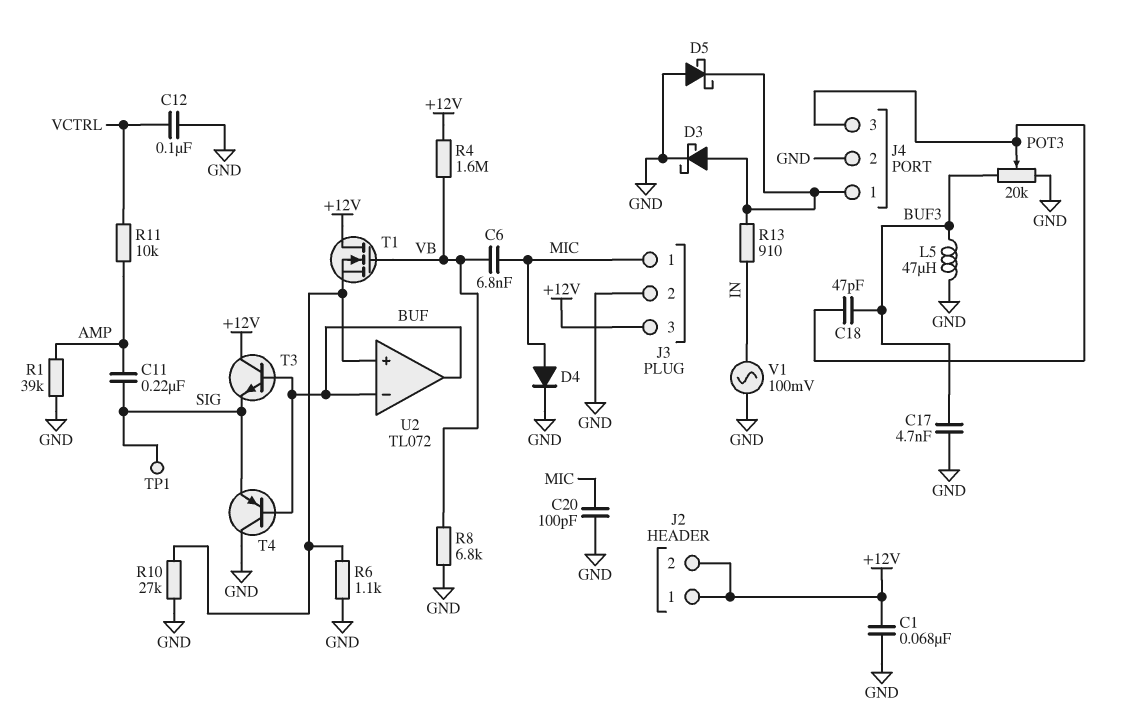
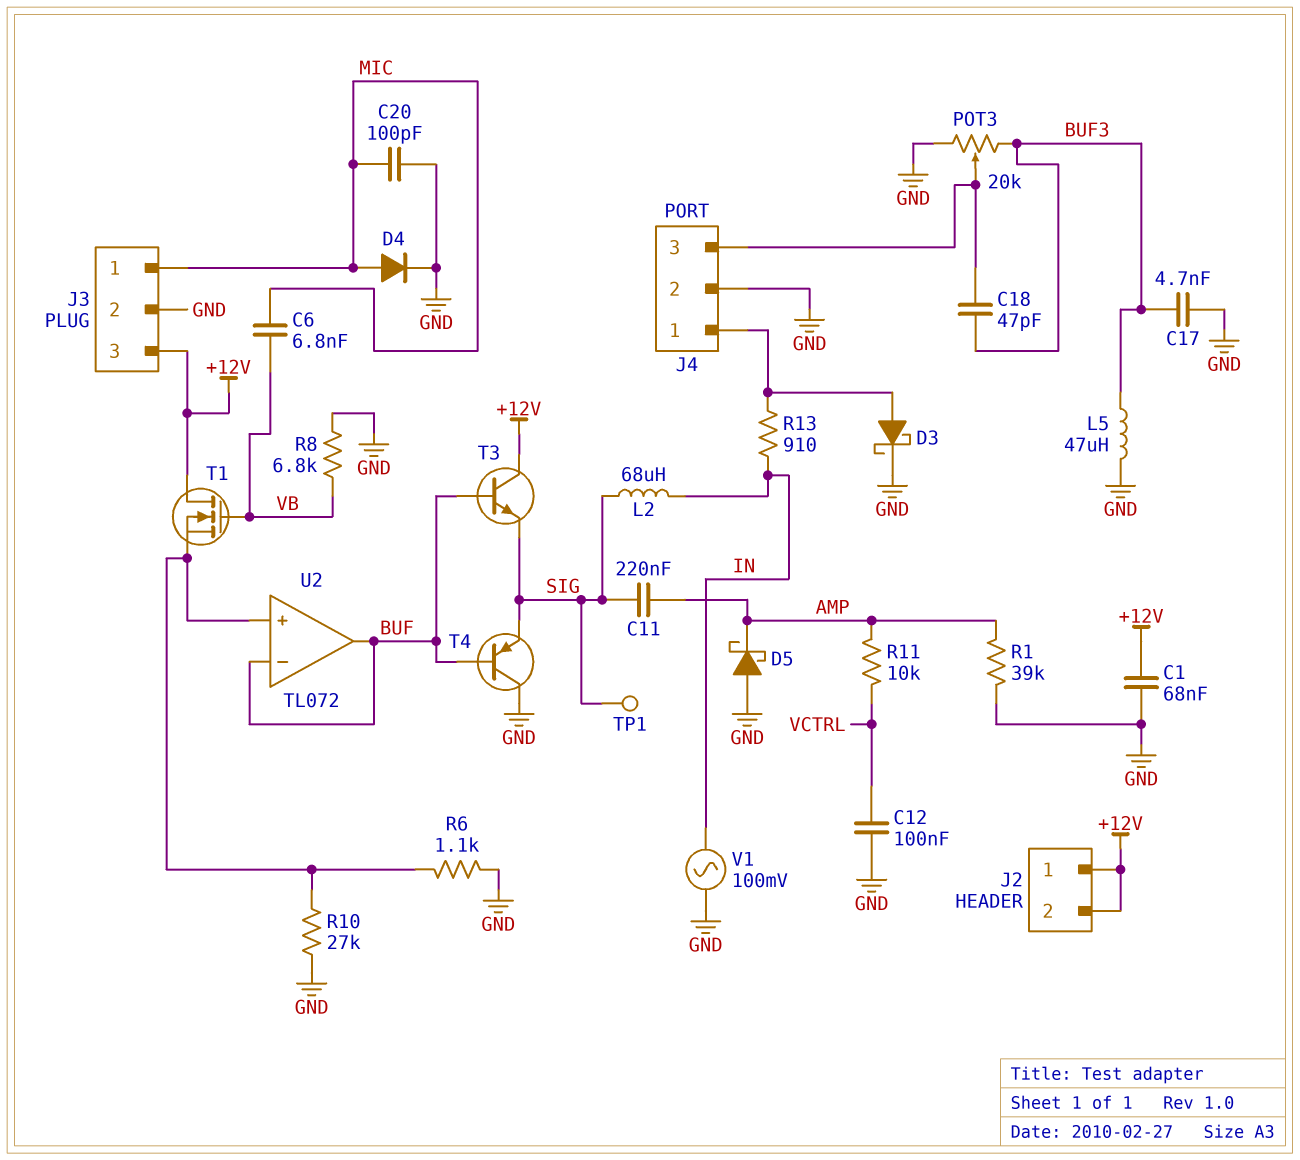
D5: schottky (A GND, K J4/1) -> schottky (A GND, K AMP)
L2: none -> 68uH (IN, SIG)
R4: 1.6M (+12V, VB) -> none

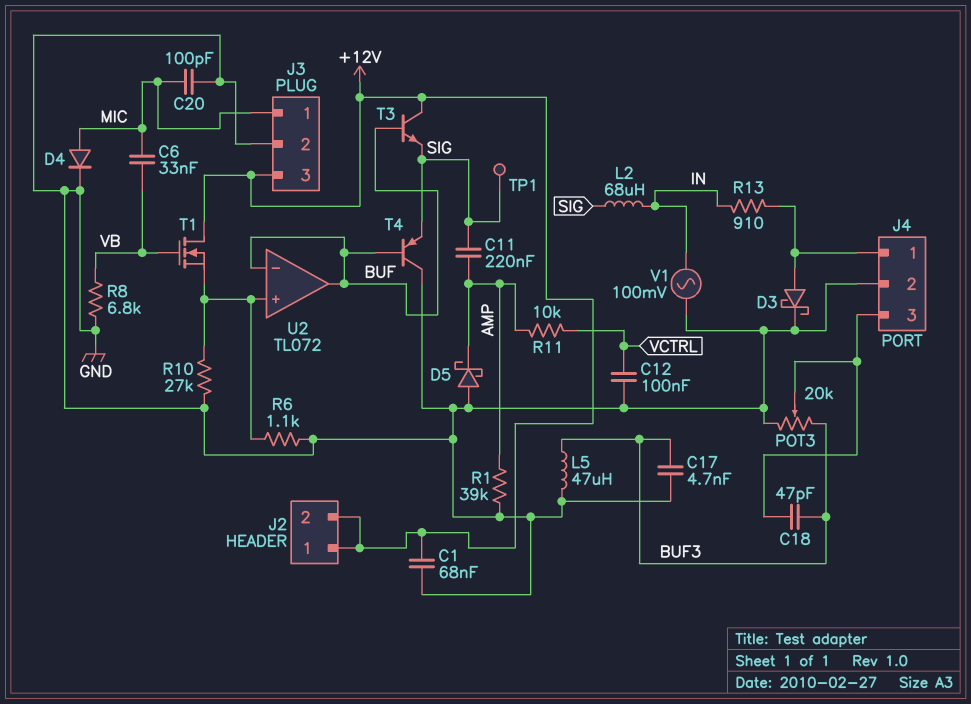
C6: 6.8nF (MIC, VB) -> 33nF (MIC, VB)

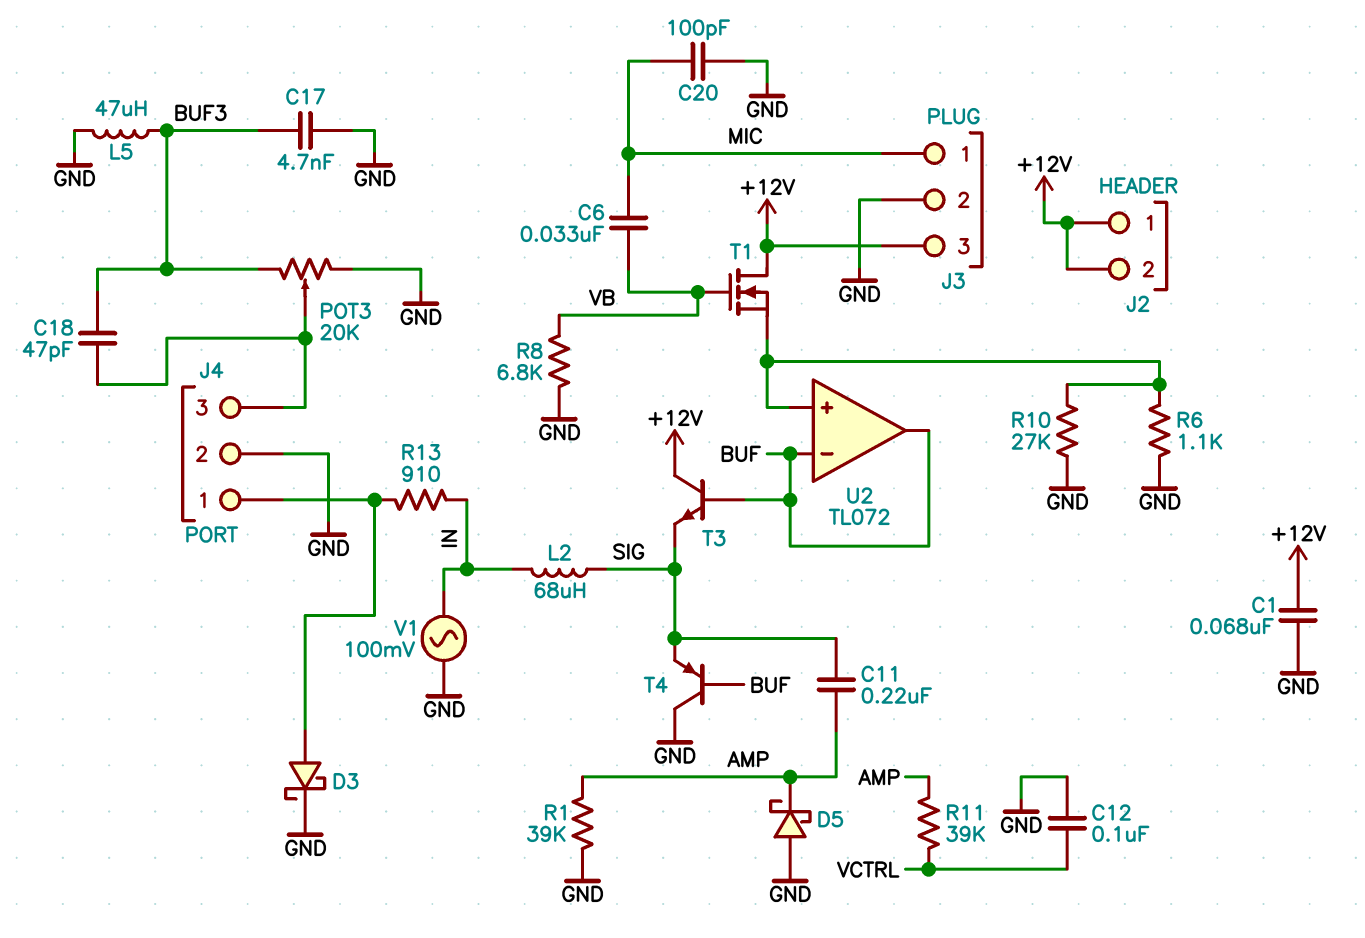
D4: diode (A MIC, K GND) -> none
R11: 10k (AMP, VCTRL) -> 39k (AMP, VCTRL)
TP1: test point (SIG) -> none

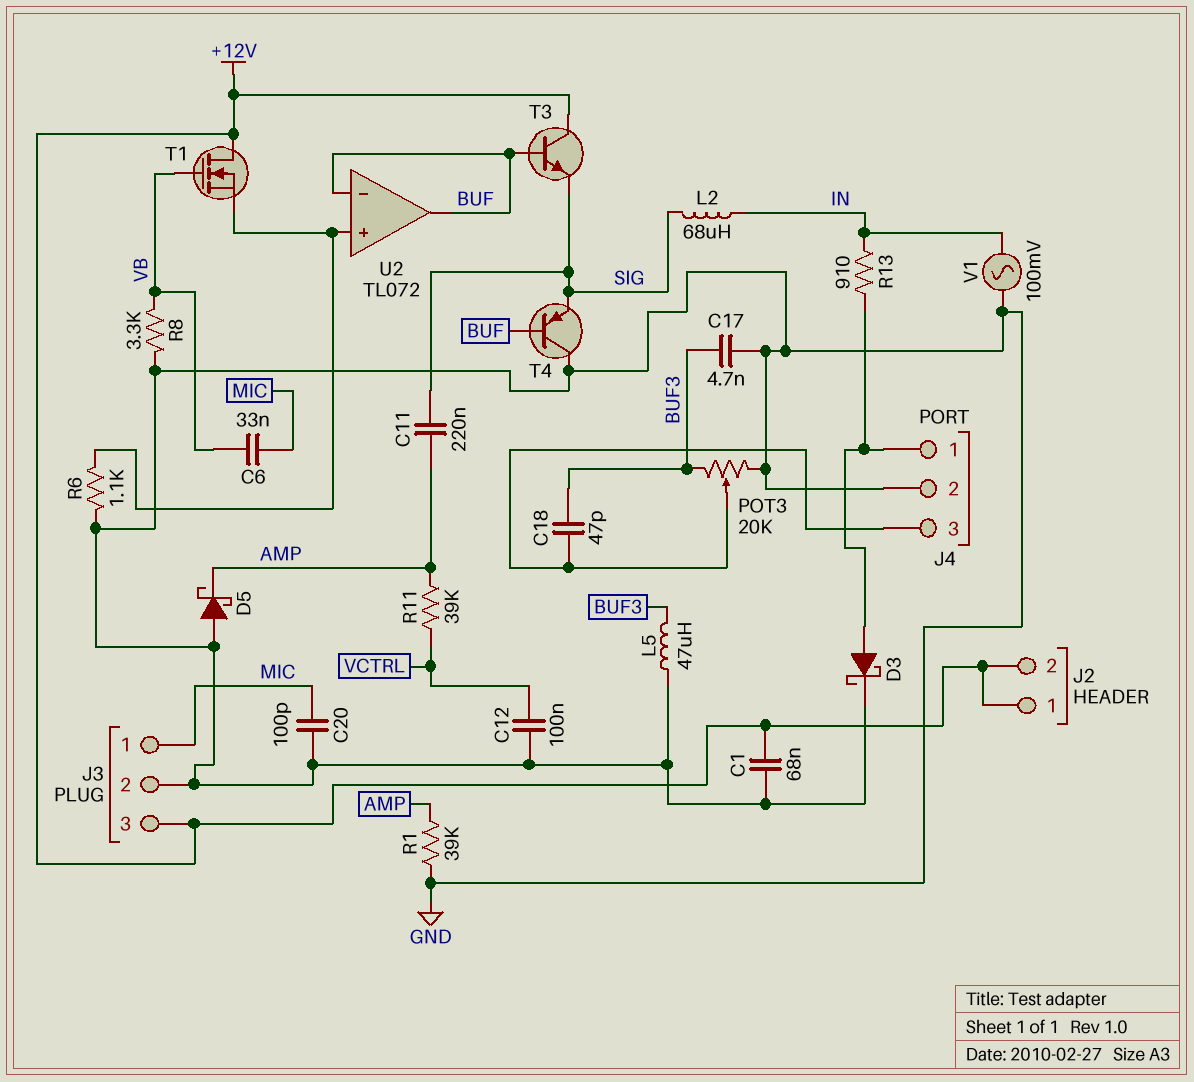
R8: 6.8k (GND, VB) -> 3.3k (GND, VB)
R10: 27k (GND, U2/in+) -> none

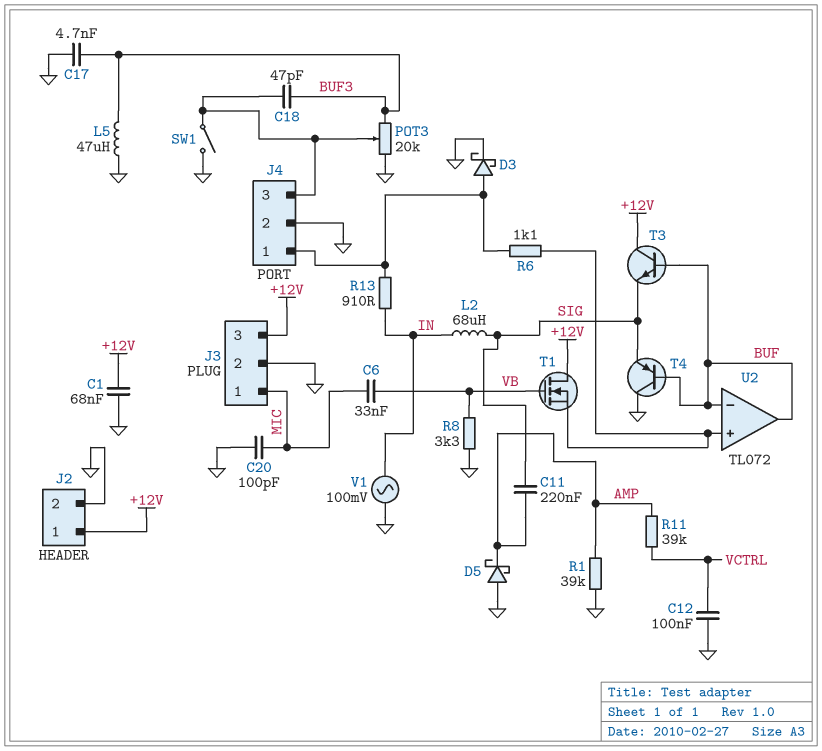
J2 pin 2: +12V -> GND
R6: 1.1k (GND, U2/in+) -> 1.1k (J4/1, U2/in+)
SW1: none -> switch (GND, J4/3)

